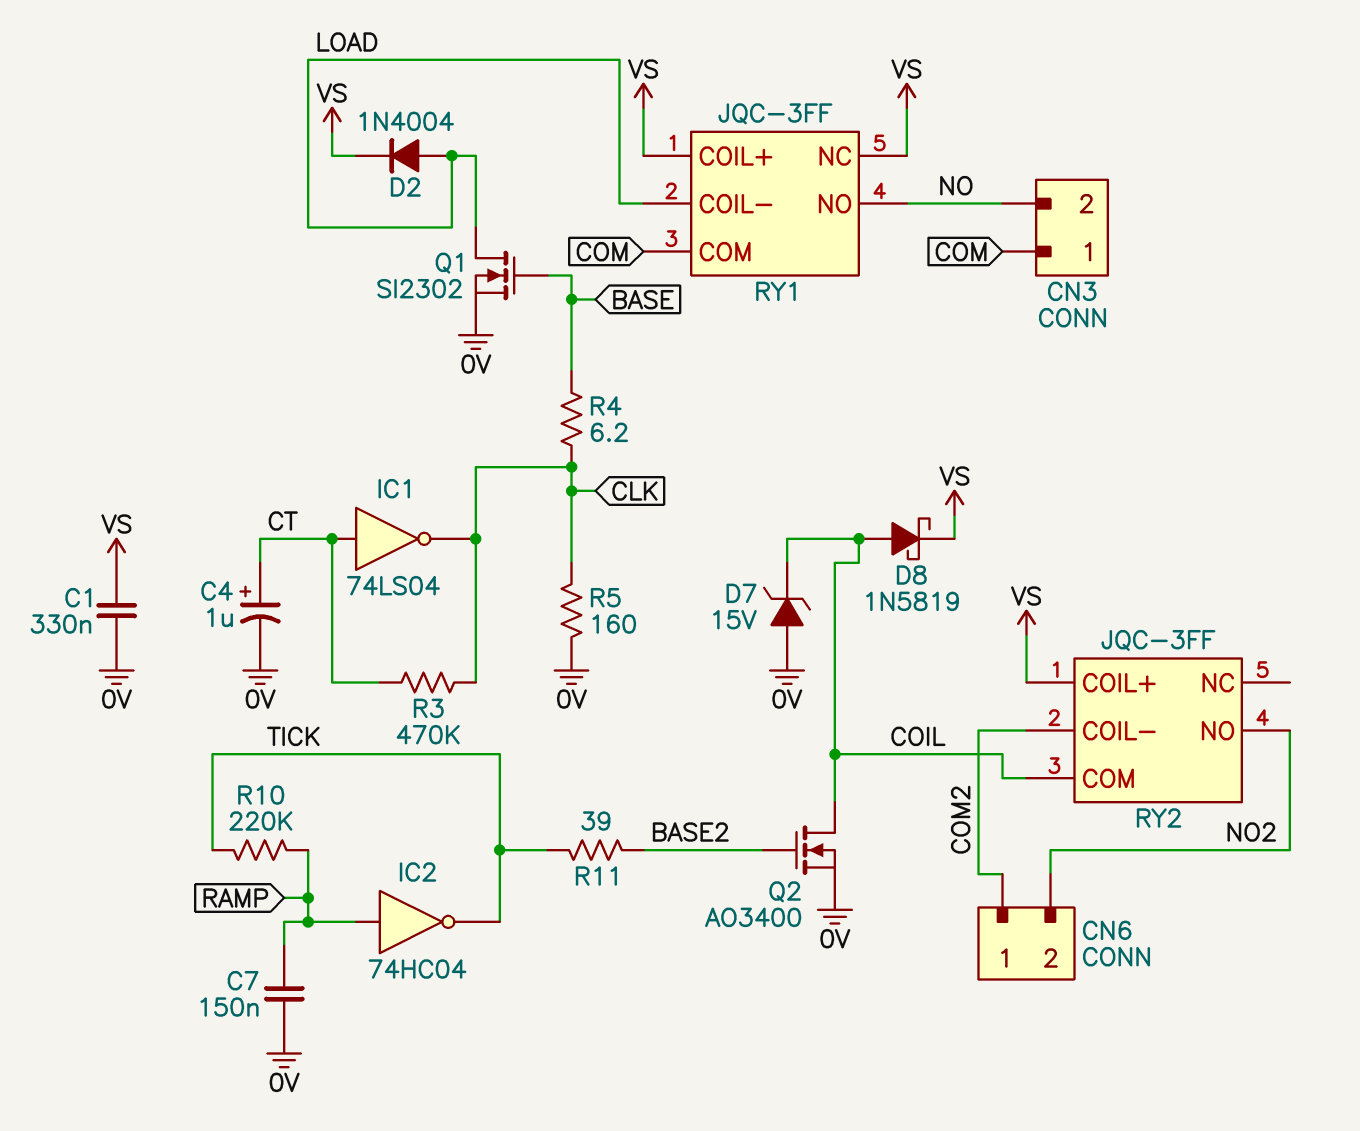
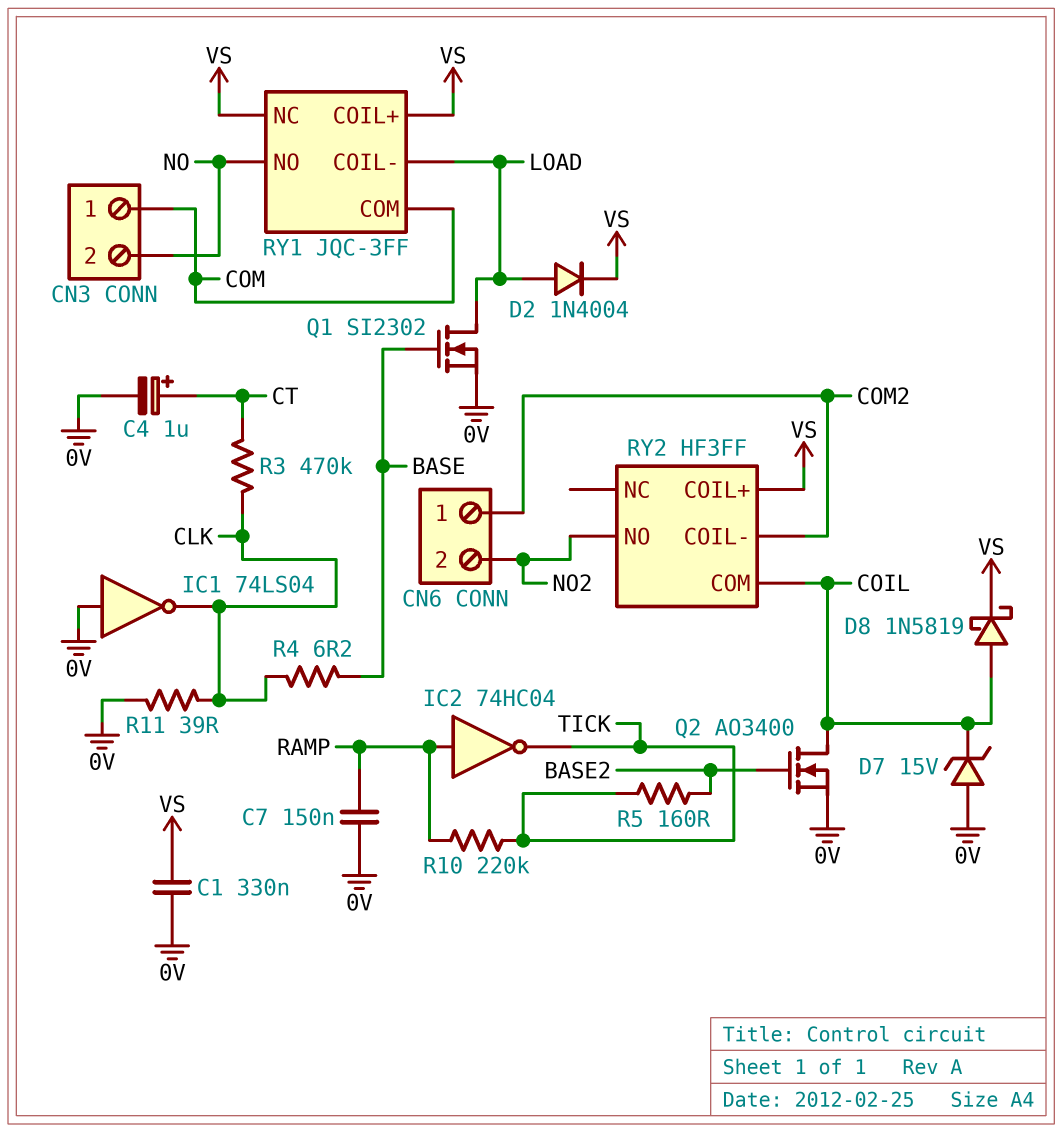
IC1: NOT 74LS04 (in CT, out CLK) -> NOT 74LS04 (in 0V, out CLK)
R5: 160 (0V, CLK) -> 160 (BASE2, TICK)
R11: 39 (BASE2, TICK) -> 39 (0V, CLK)
RY2: JQC-3FF -> HF3FF

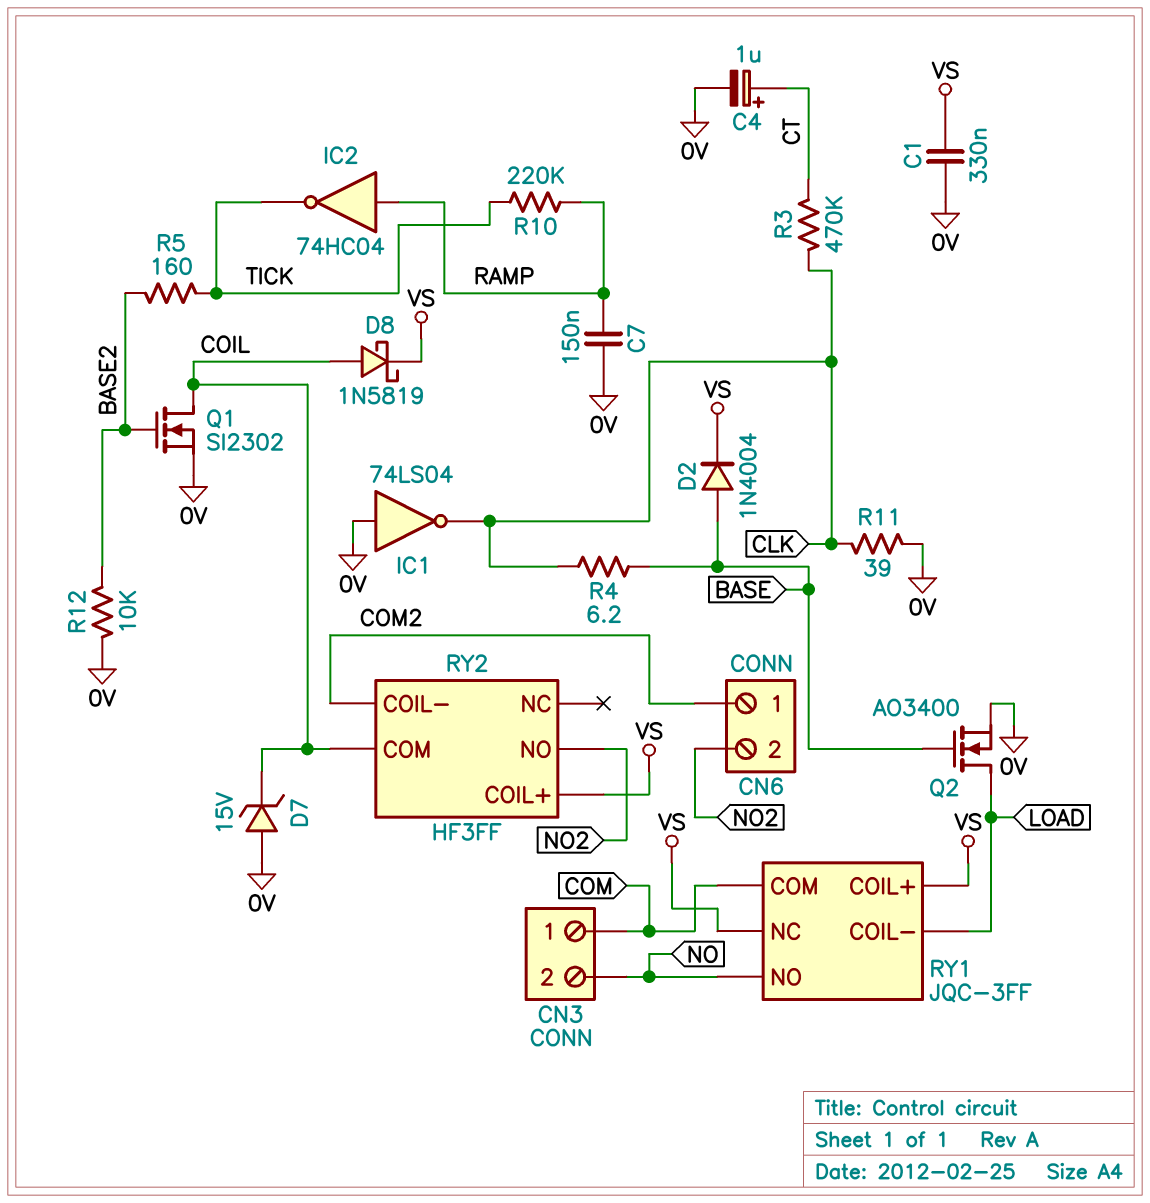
D2: diode 1N4004 (A LOAD, K VS) -> diode 1N4004 (A BASE, K VS)
Q1: NMOS SI2302 (G BASE, D LOAD, S 0V) -> NMOS SI2302 (G BASE2, D COIL, S 0V)
Q2: NMOS AO3400 (G BASE2, D COIL, S 0V) -> NMOS AO3400 (G BASE, D LOAD, S 0V)
R12: none -> 10k (0V, BASE2)

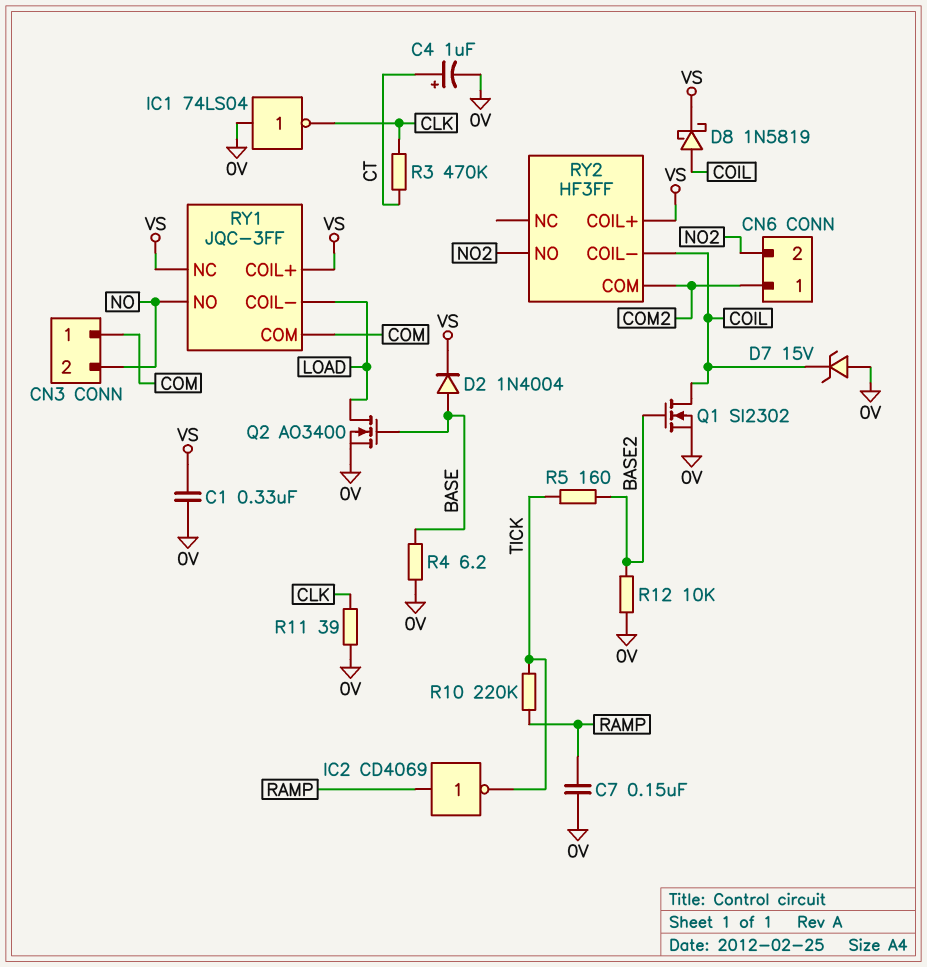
IC2: NOT 74HC04 (in RAMP, out TICK) -> NOT CD4069 (in RAMP, out TICK)
R4: 6.2 (BASE, CLK) -> 6.2 (0V, BASE)
RY2 pin COIL-: COM2 -> COIL
RY2 pin COM: COIL -> COM2

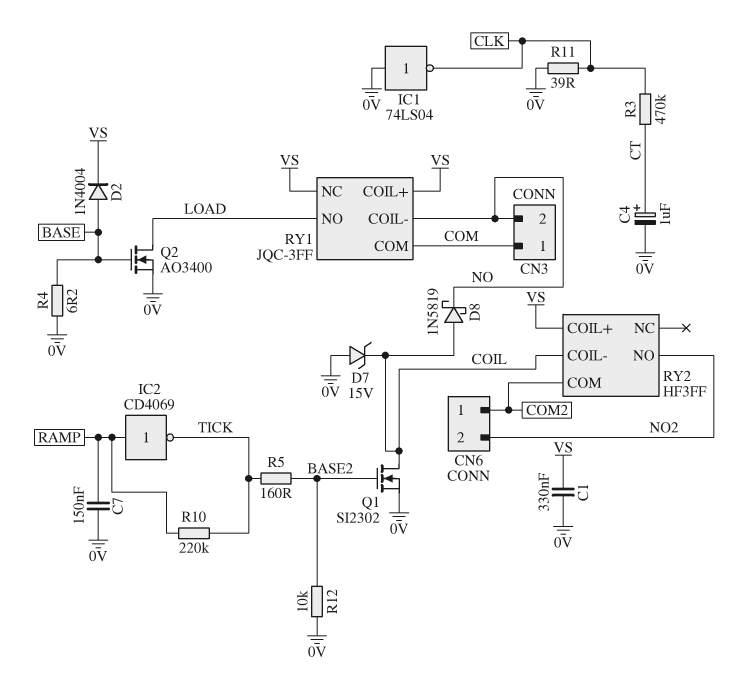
D8: schottky 1N5819 (A COIL, K VS) -> schottky 1N5819 (A COIL, K NO)
RY1 pin COIL-: LOAD -> NO
RY1 pin NO: NO -> LOAD

